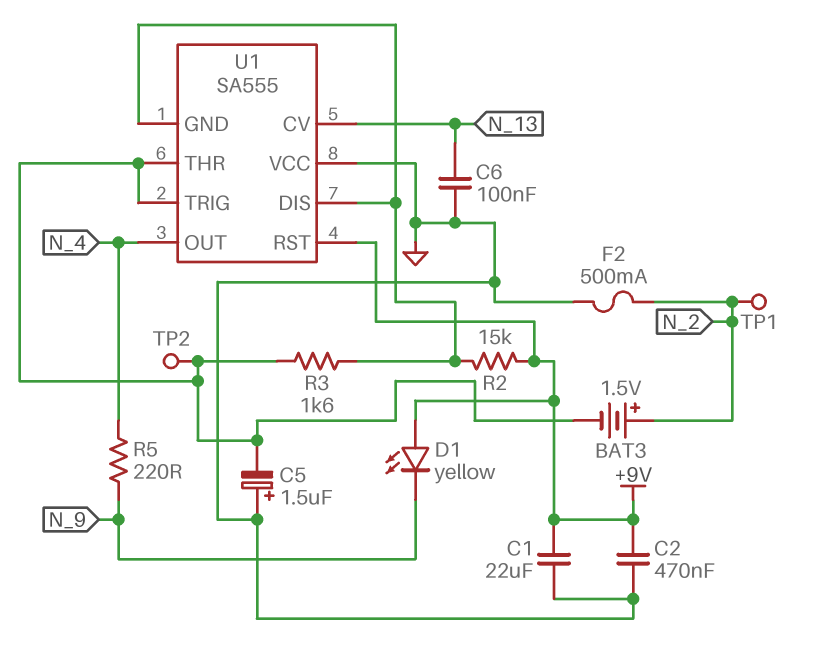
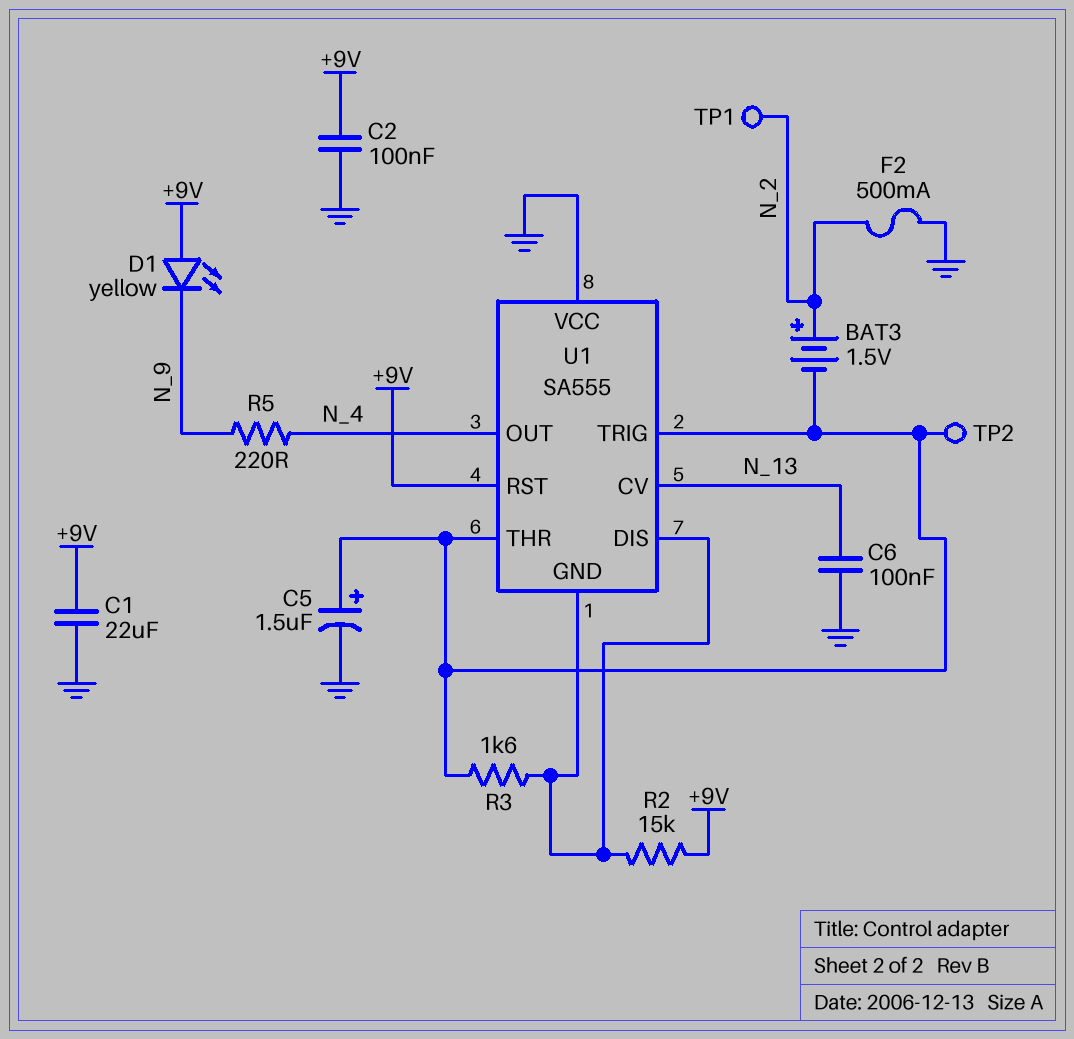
C2: 470nF (+9V, GND) -> 100nF (+9V, GND)
C5: 1.5uF (plus GND, minus U1/THR) -> 1.5uF (plus U1/THR, minus GND)

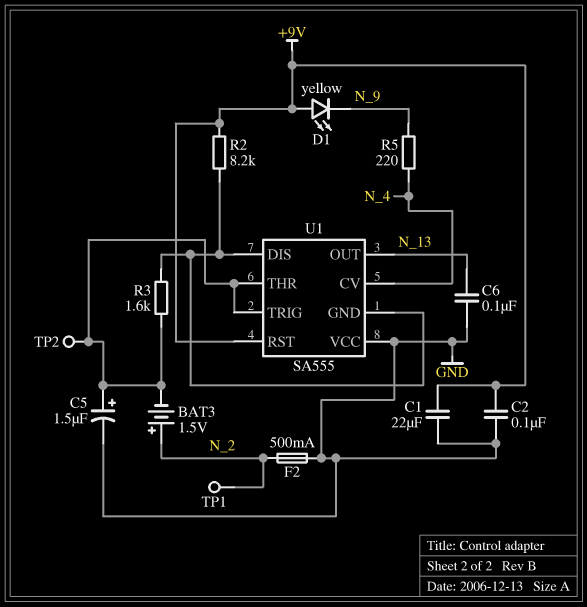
R2: 15k (+9V, U1/DIS) -> 8.2k (+9V, U1/DIS)
U1 pin CV: N_13 -> N_4
U1 pin OUT: N_4 -> N_13

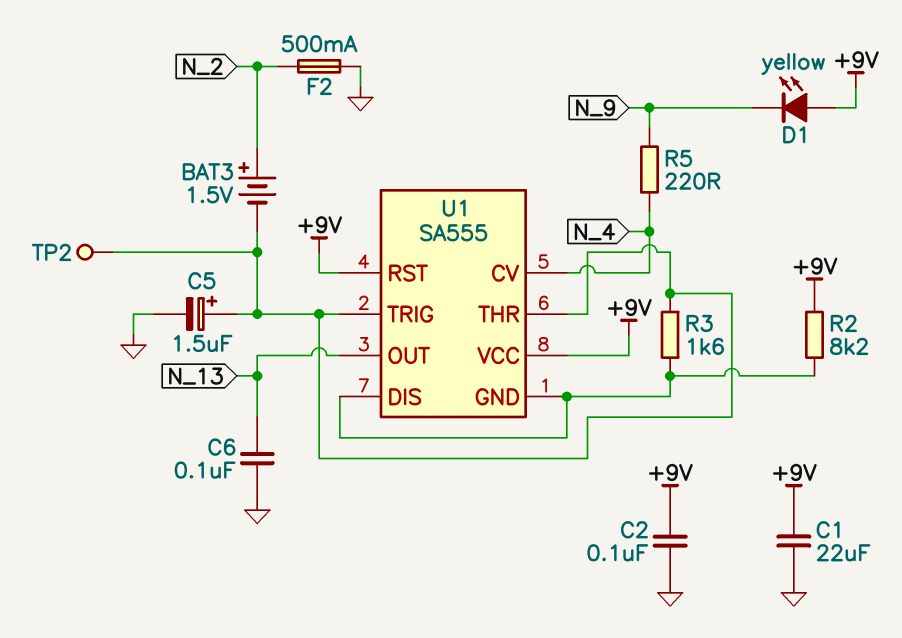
TP1: test point (N_2) -> none
U1 pin VCC: GND -> +9V

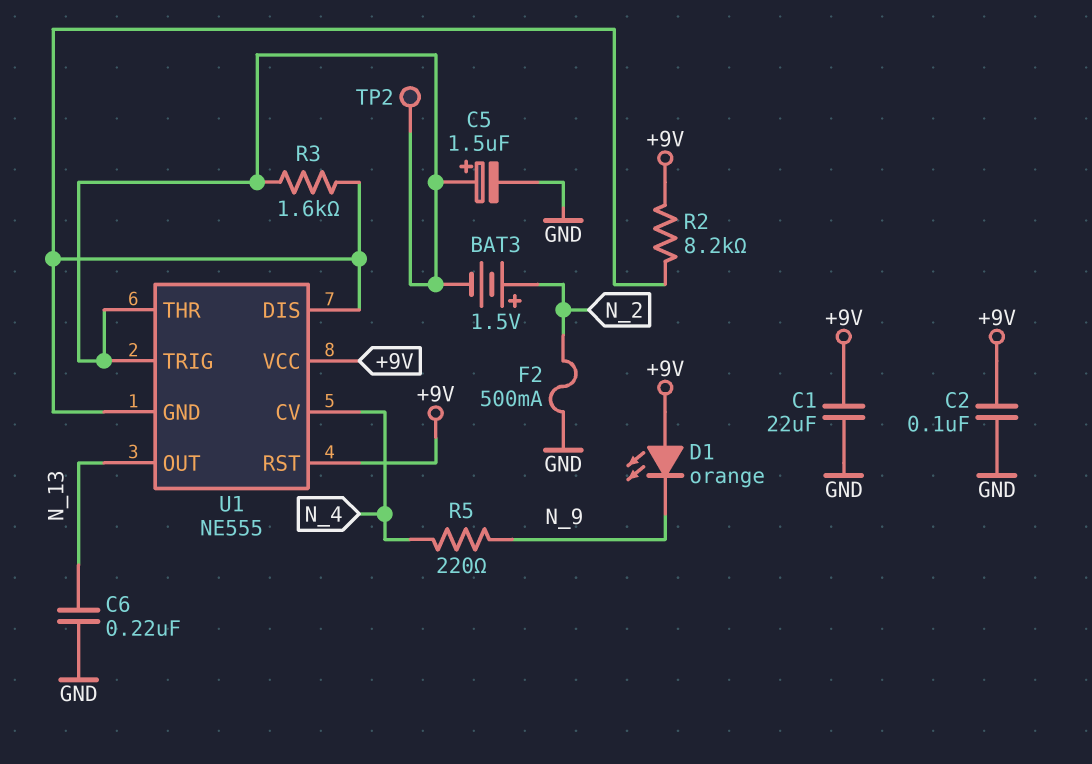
C6: 100nF (GND, N_13) -> 220nF (GND, N_13)
D1: LED yellow (A +9V, K N_9) -> LED orange (A +9V, K N_9)
U1: SA555 -> NE555

